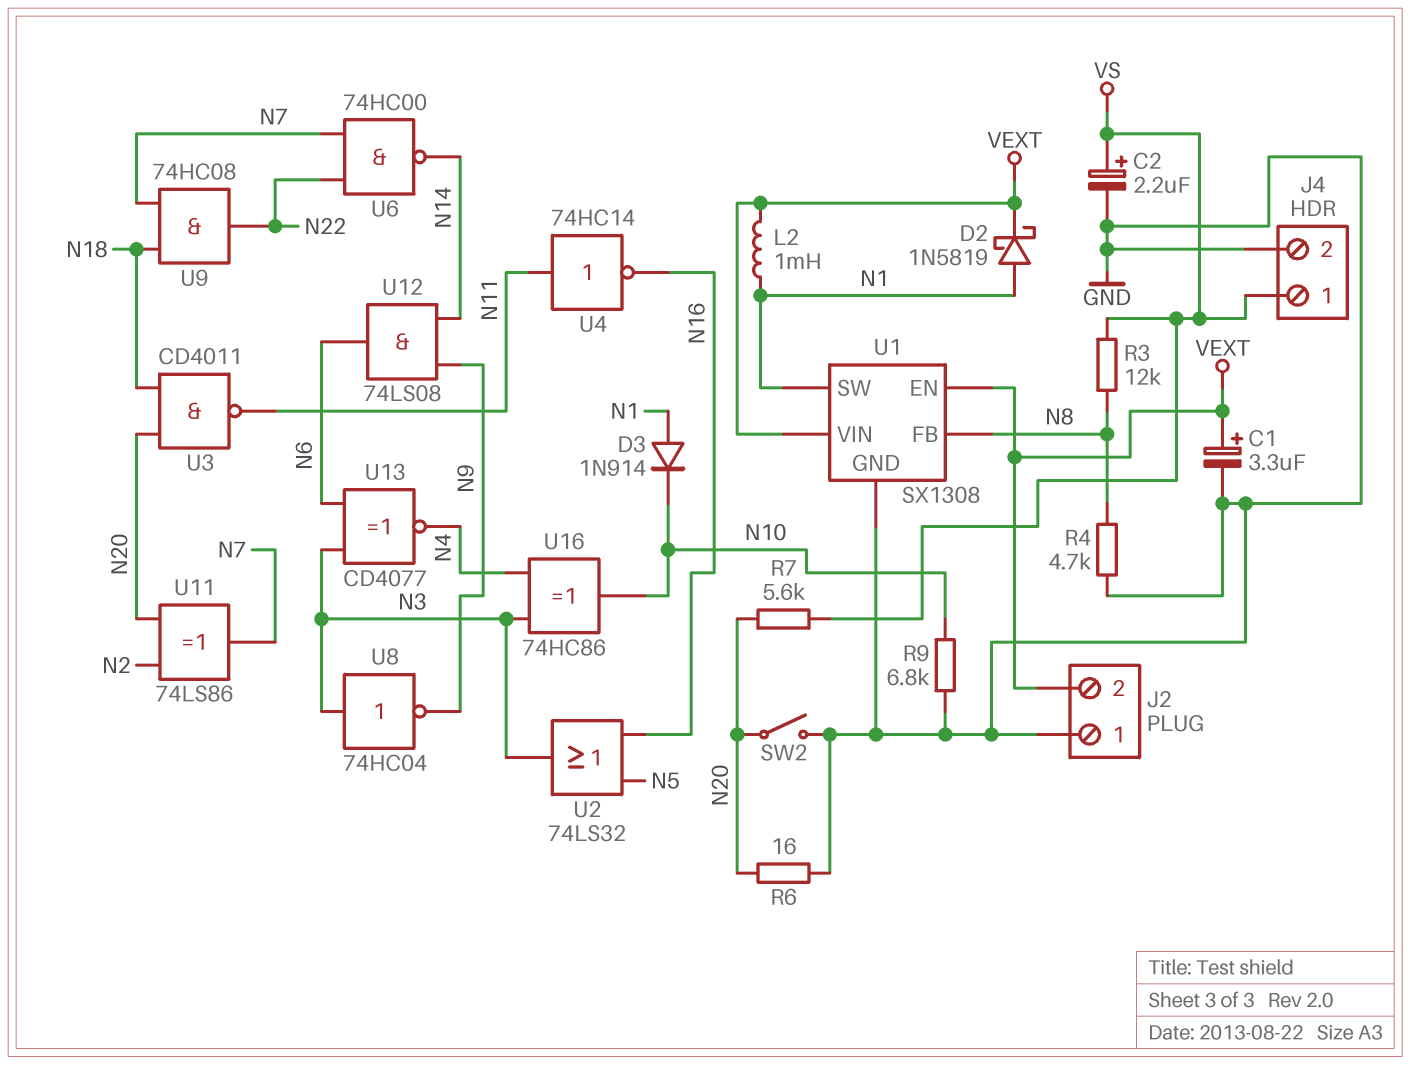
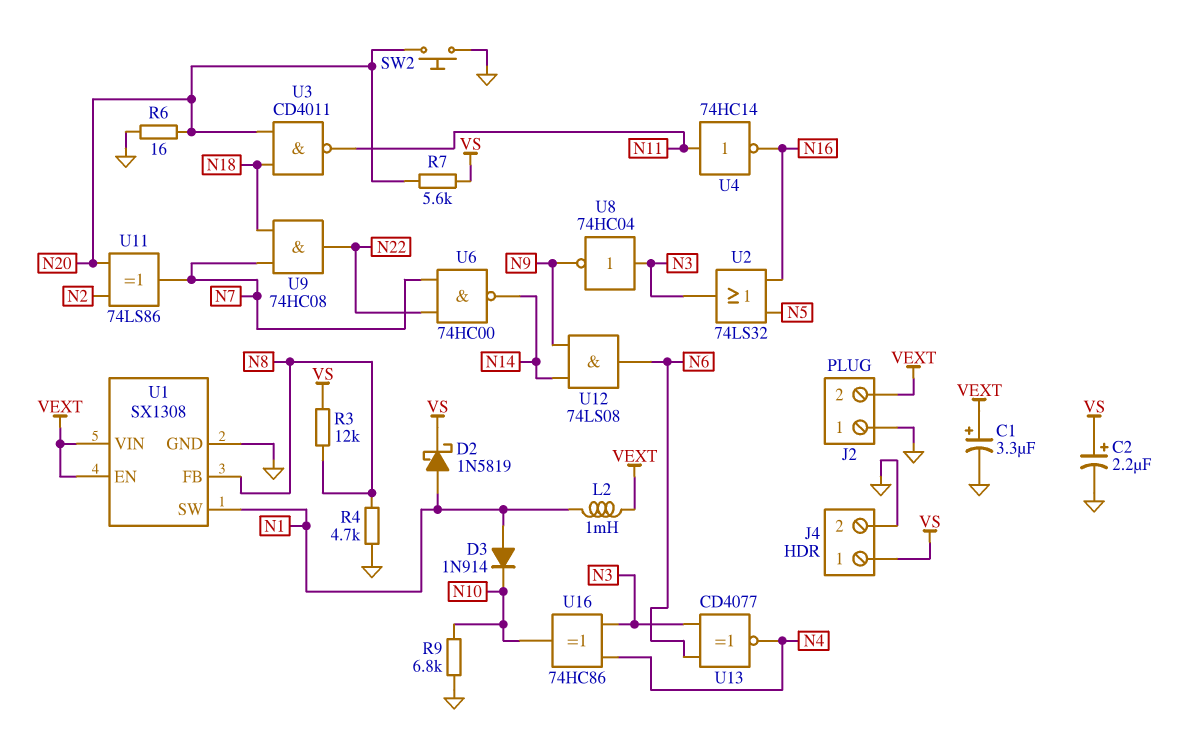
D2: schottky 1N5819 (A N1, K VEXT) -> schottky 1N5819 (A N1, K VS)
SW2: switch (GND, N20) -> button (GND, N20)

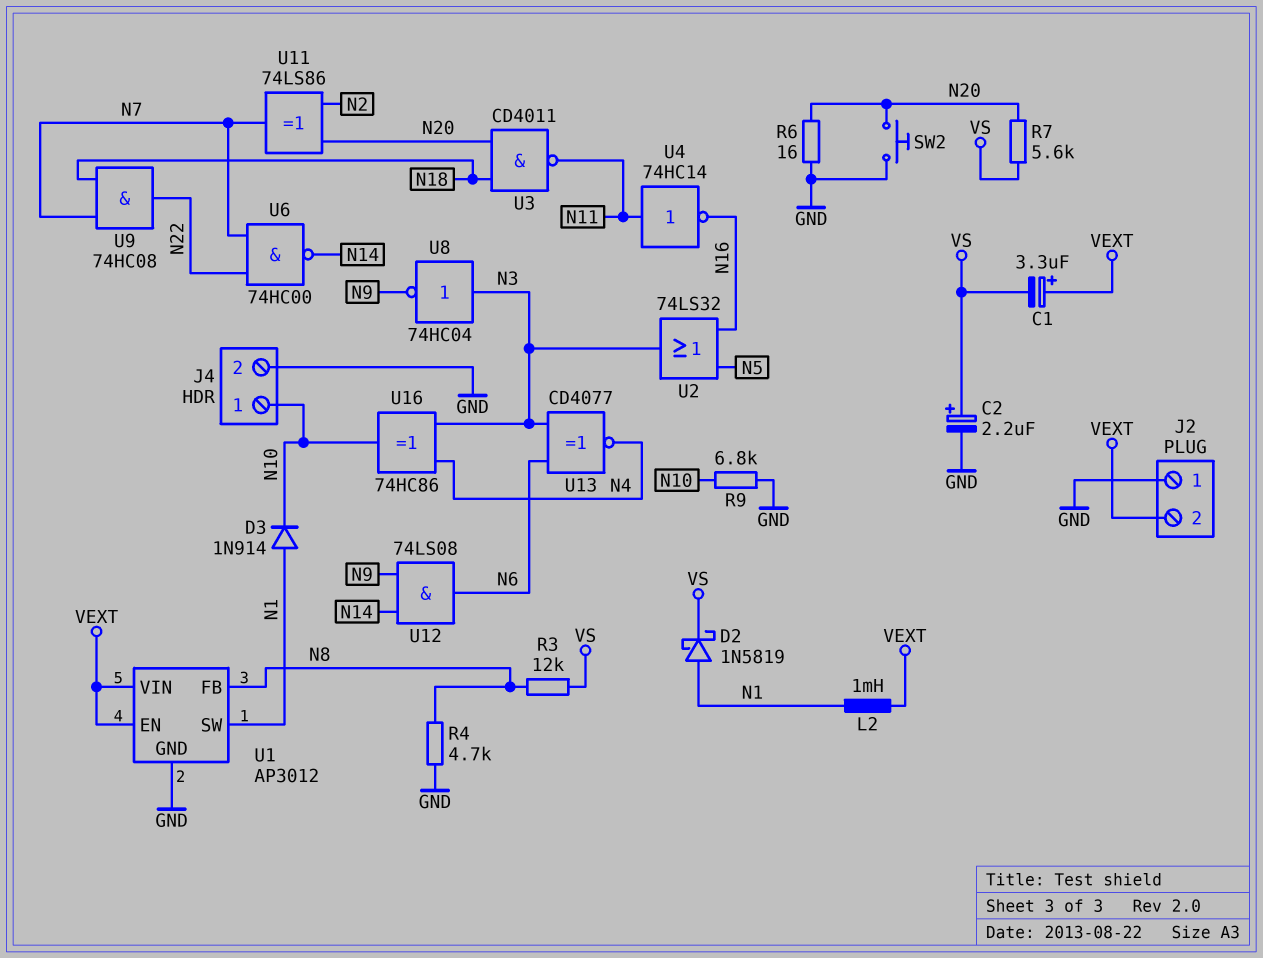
C1: 3.3uF (plus VEXT, minus GND) -> 3.3uF (plus VEXT, minus VS)
J4 pin 1: VS -> N10
U1: SX1308 -> AP3012

